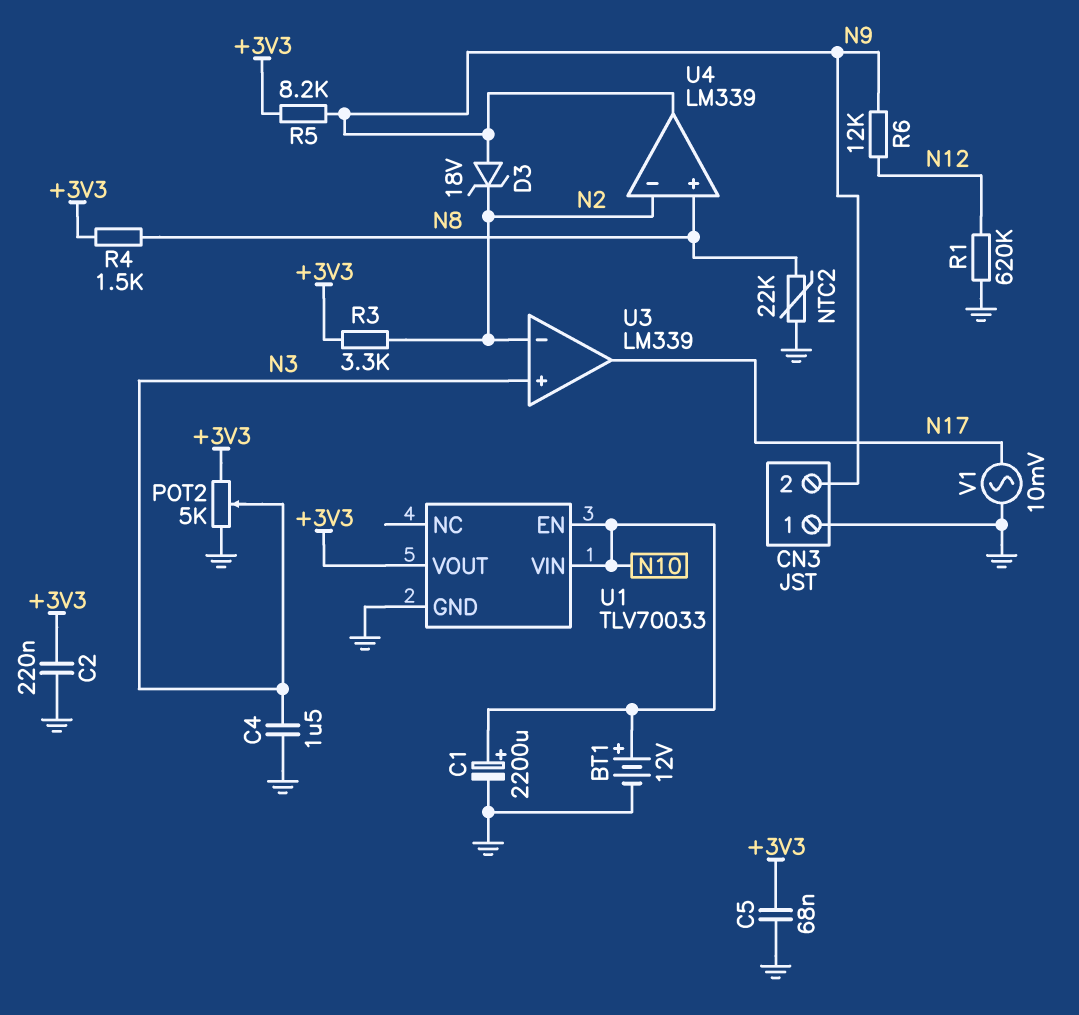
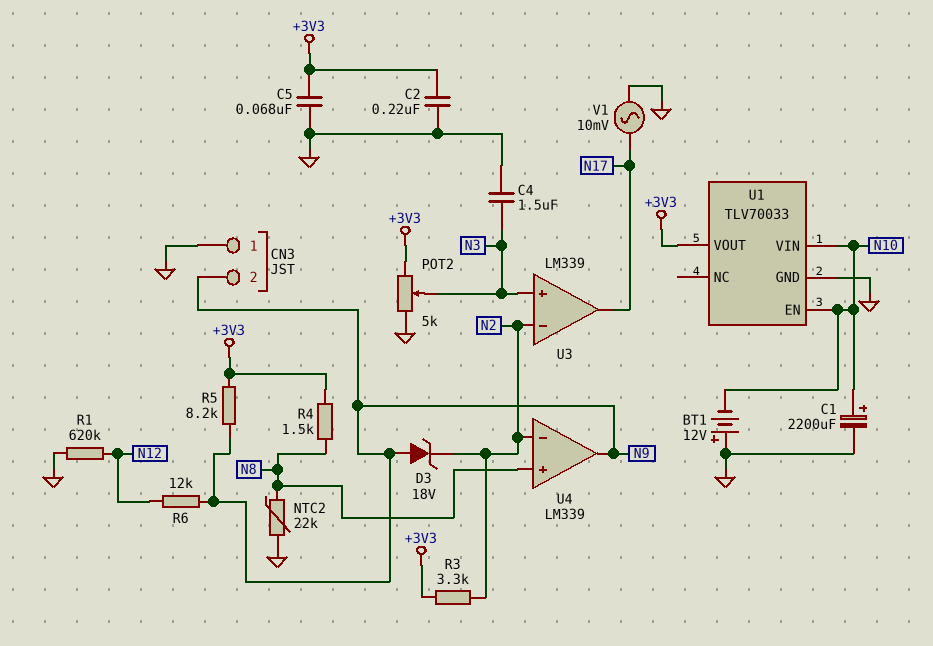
BT1: 12V (plus N10, minus GND) -> 12V (plus GND, minus N10)

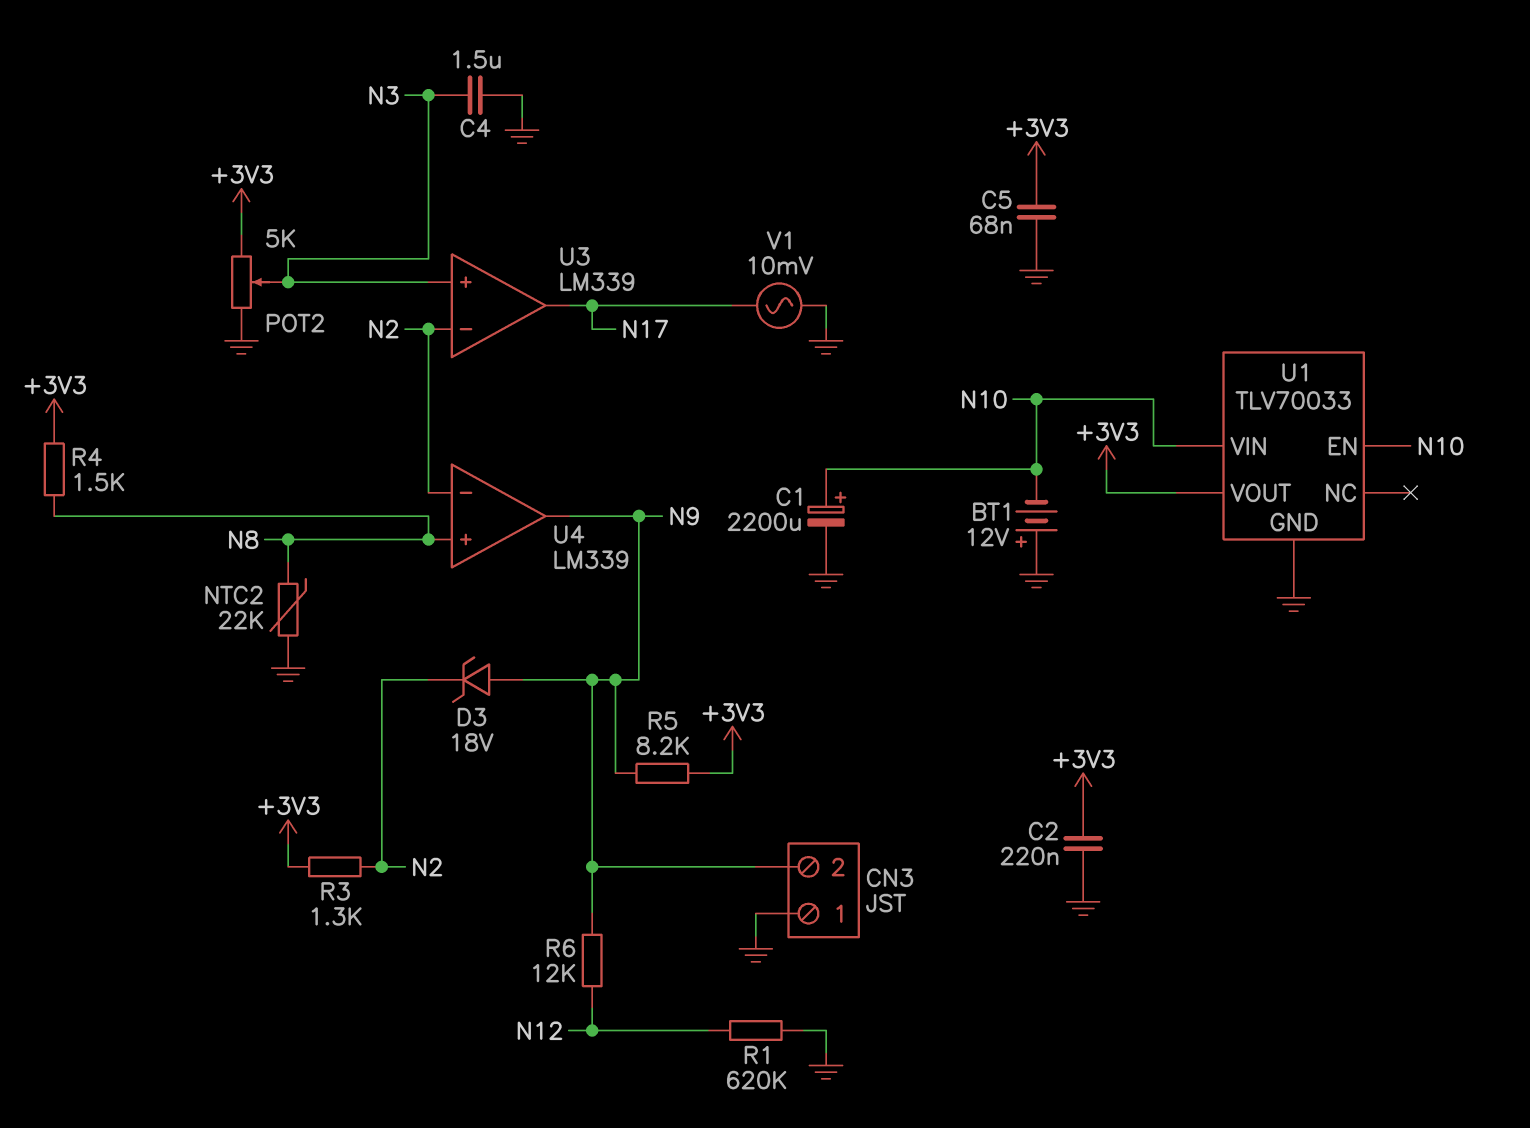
R3: 3.3k (+3V3, N2) -> 1.3k (+3V3, N2)

